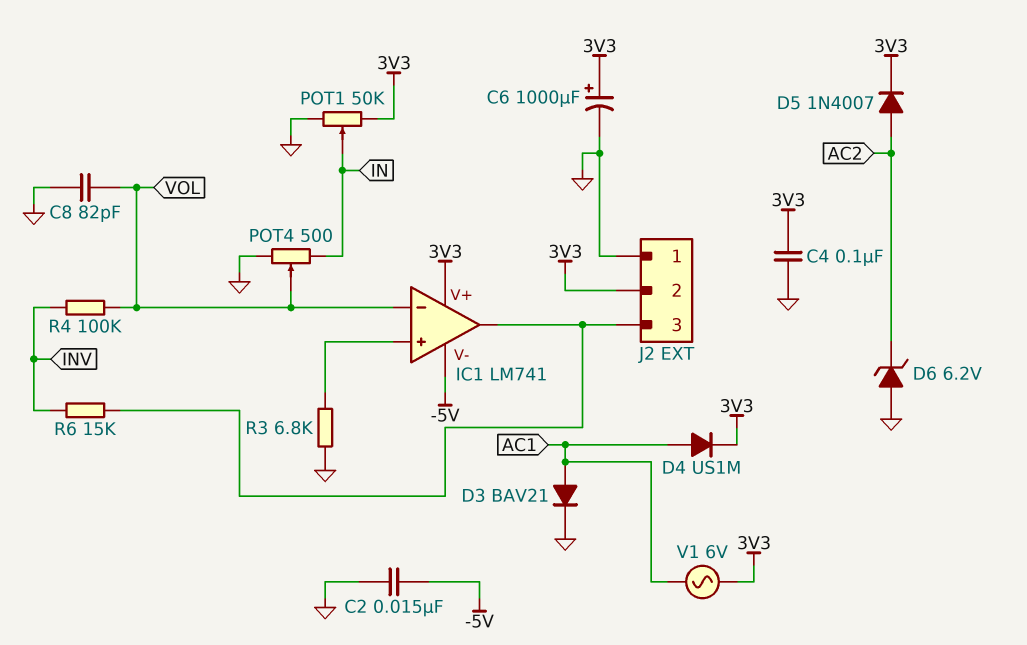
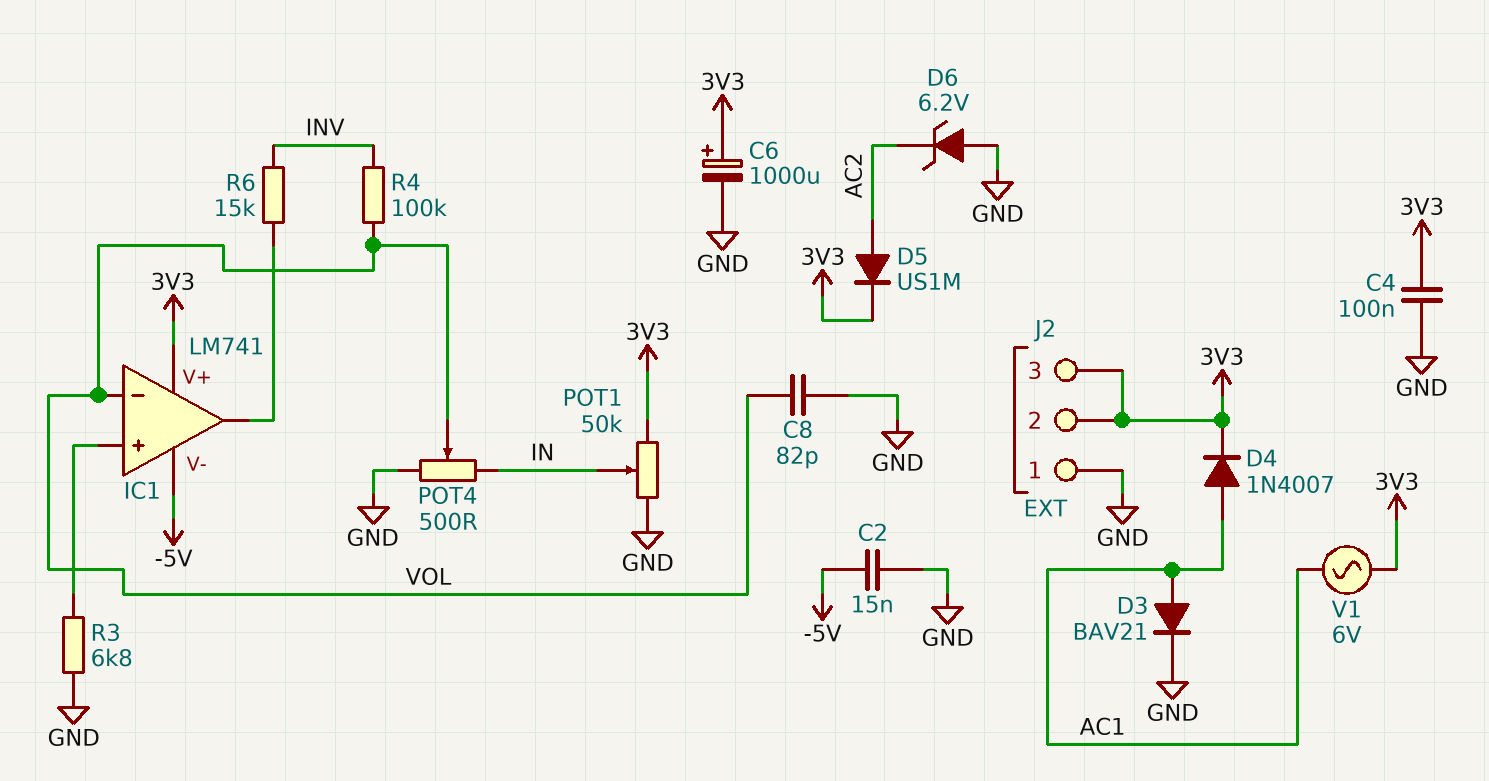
D4: diode US1M (A AC1, K 3V3) -> diode 1N4007 (A AC1, K 3V3)
D5: diode 1N4007 (A AC2, K 3V3) -> diode US1M (A AC2, K 3V3)
J2 pin 3: IC1/out -> 3V3

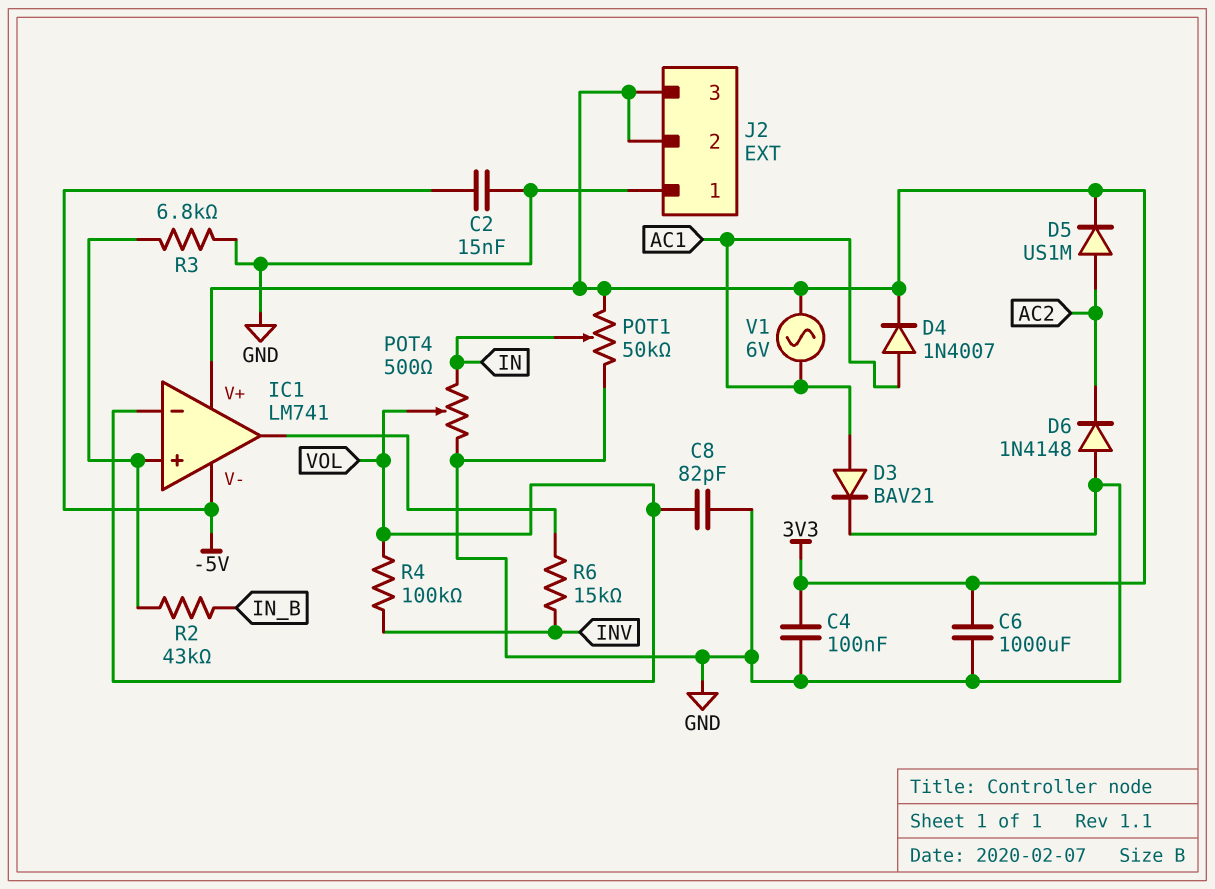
C6: 1000uF (plus 3V3, minus GND) -> 1000uF (3V3, GND)
D6: zener 6.2V (A GND, K AC2) -> diode 1N4148 (A GND, K AC2)
R2: none -> 43k (IC1/in+, IN_B)

